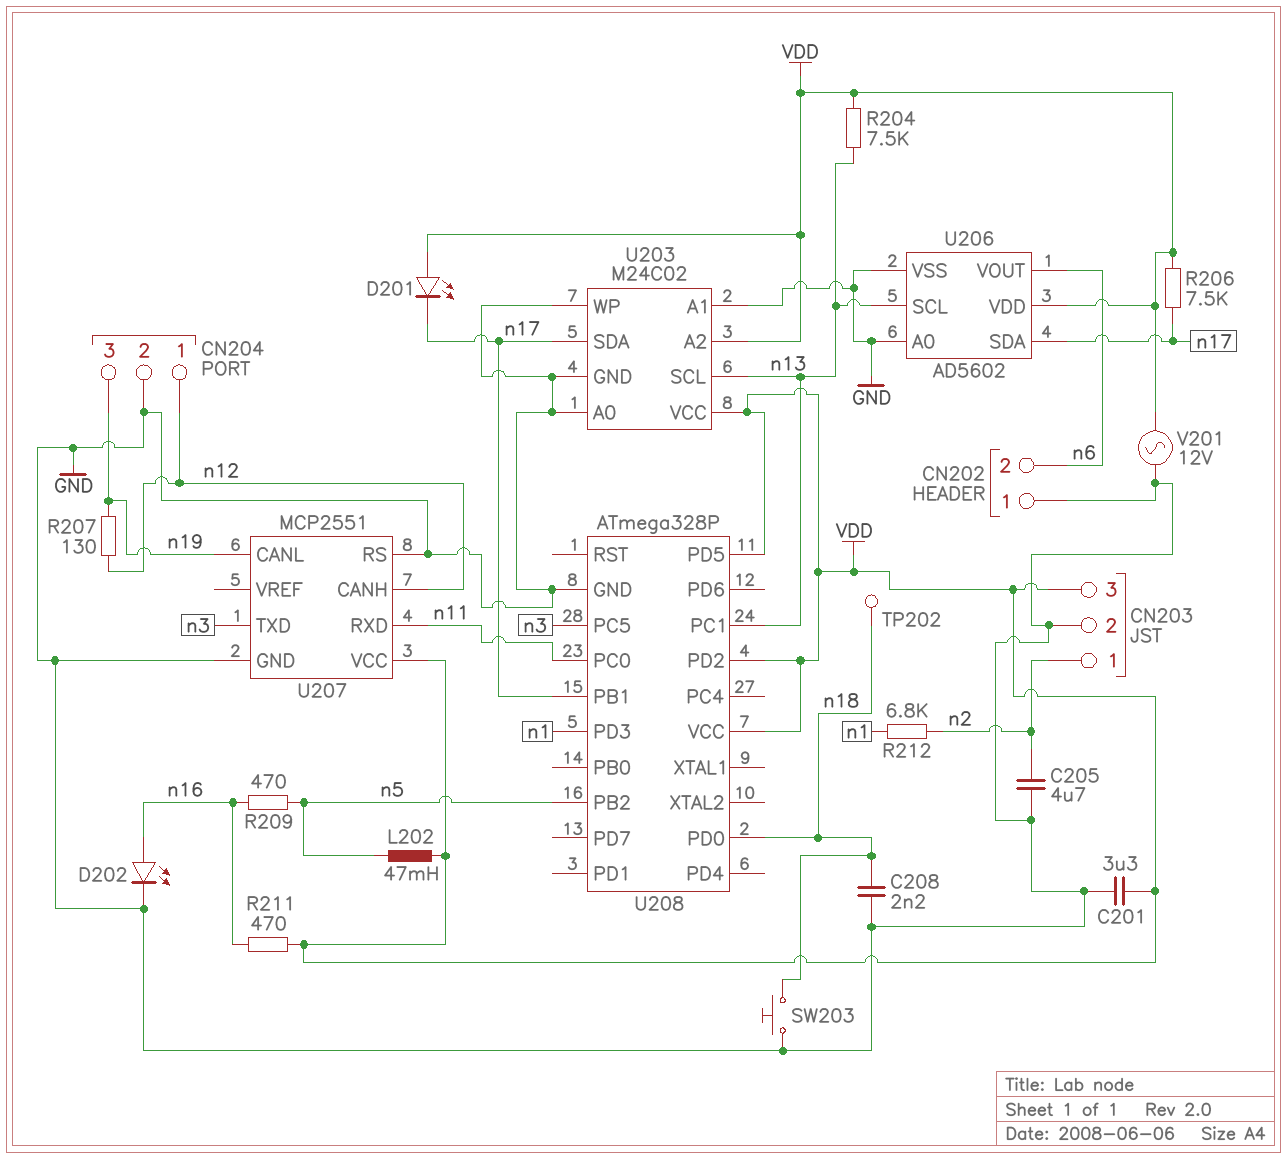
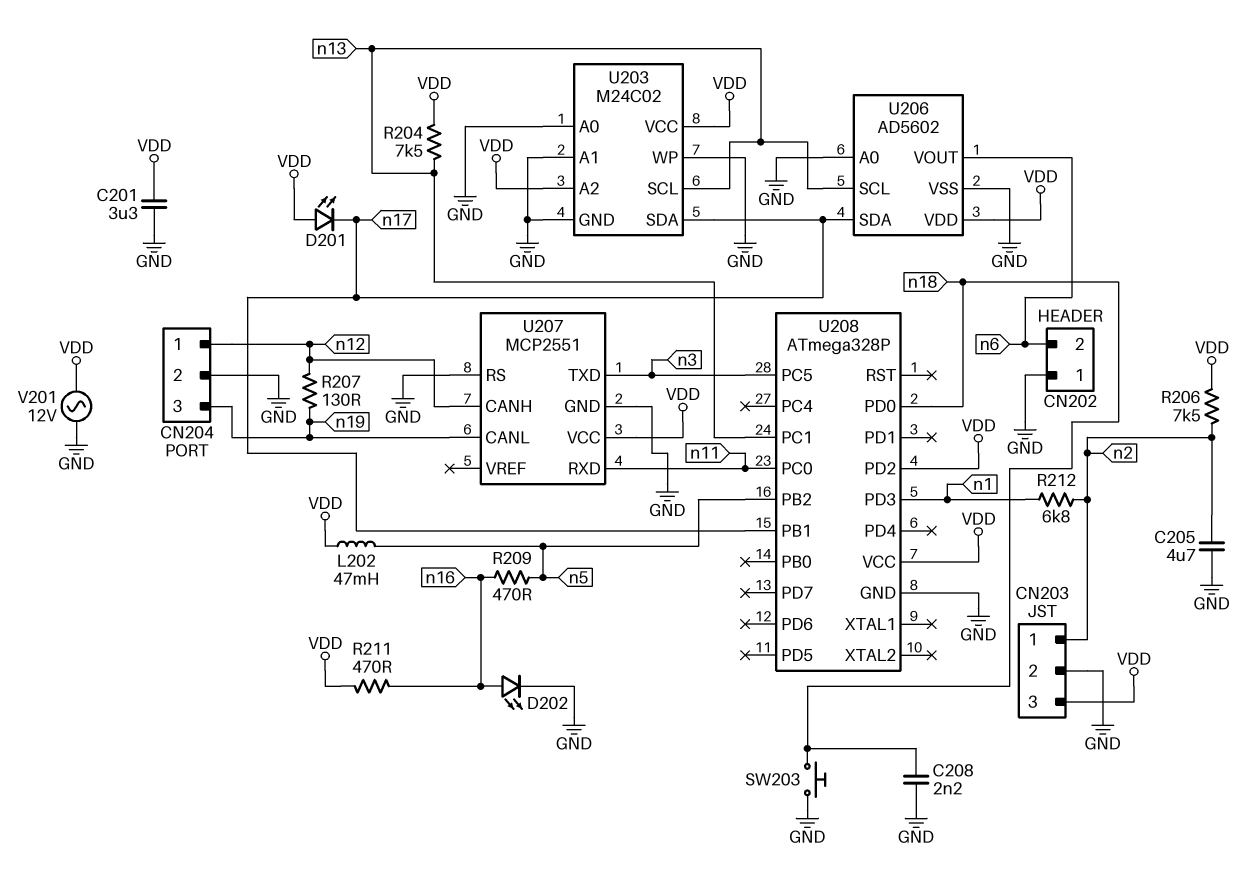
R206: 7.5k (VDD, n17) -> 7.5k (VDD, n2)
TP202: test point (n18) -> none
U208 pin PD5: VDD -> none

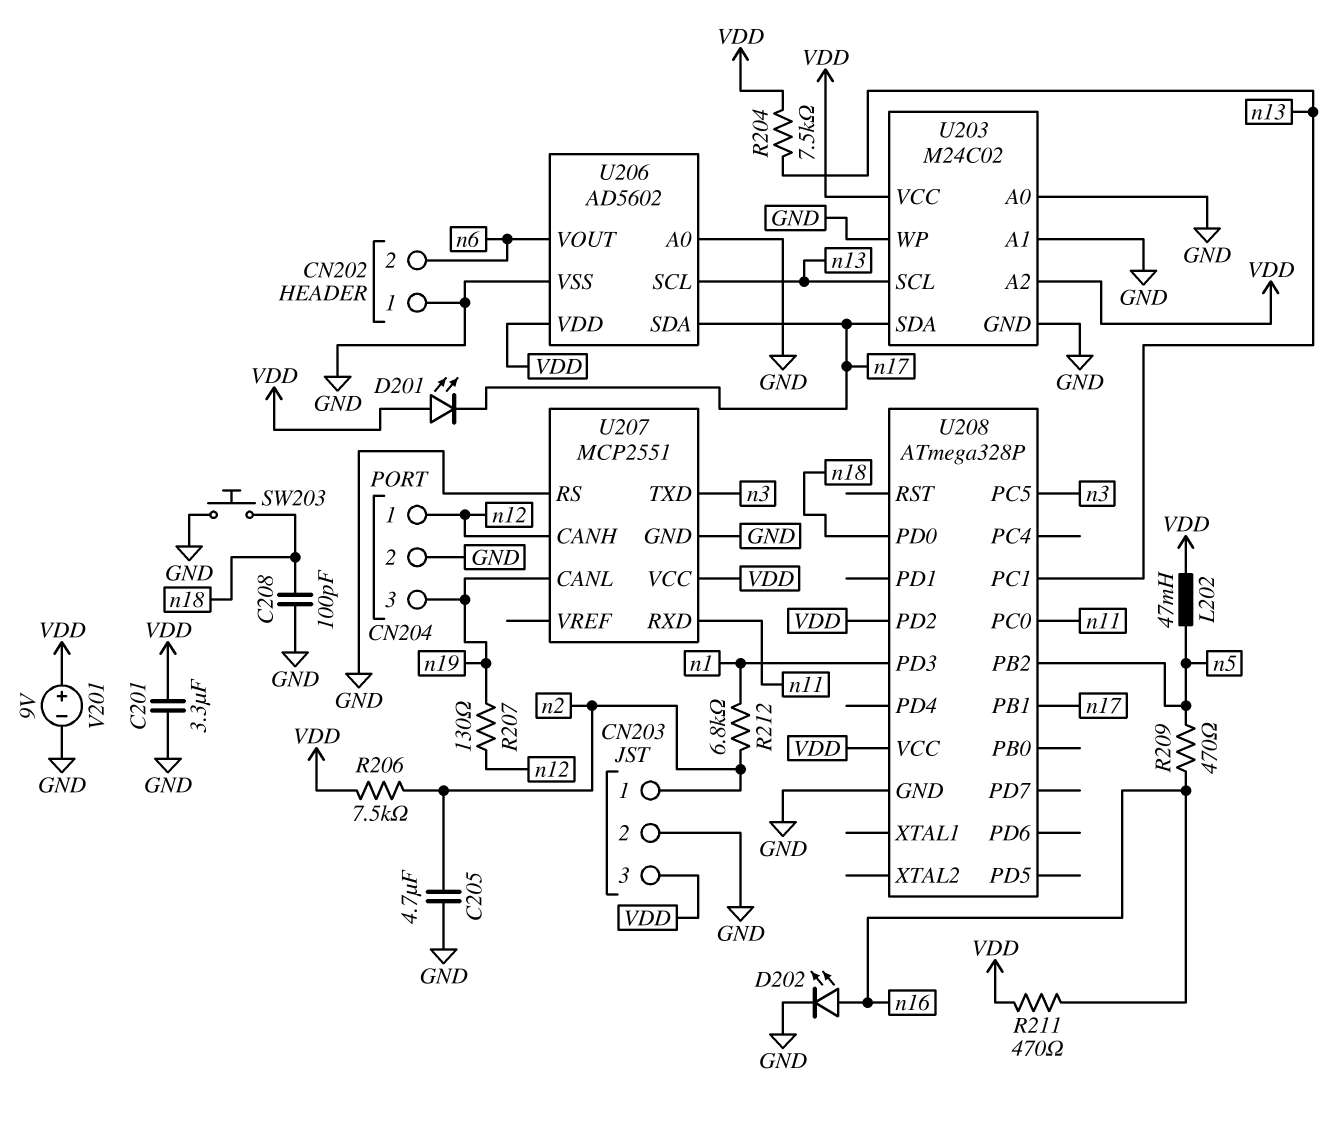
C208: 2.2nF (GND, n18) -> 100pF (GND, n18)
V201: AC 12V (GND, VDD) -> 9V (plus VDD, minus GND)

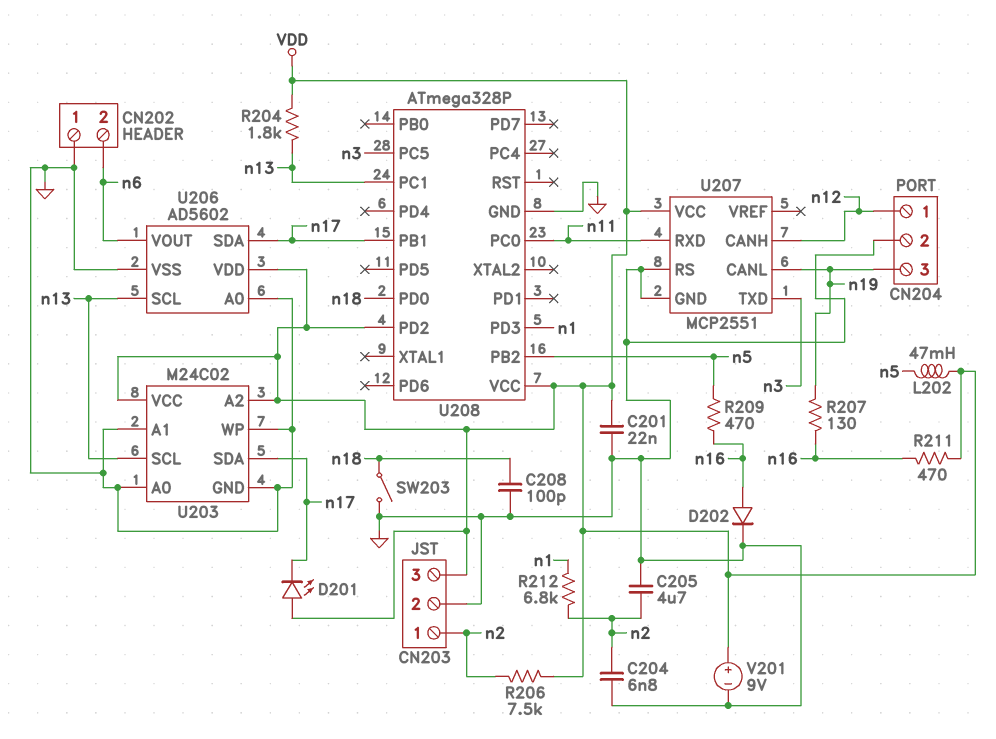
C201: 3.3uF (GND, VDD) -> 22nF (GND, VDD)
C204: none -> 6.8nF (GND, n2)
D202: LED (A n16, K GND) -> diode (A n16, K GND)
R204: 7.5k (VDD, n13) -> 1.8k (VDD, n13)
R207: 130 (n12, n19) -> 130 (n16, n19)
SW203: button (GND, n18) -> switch (GND, n18)

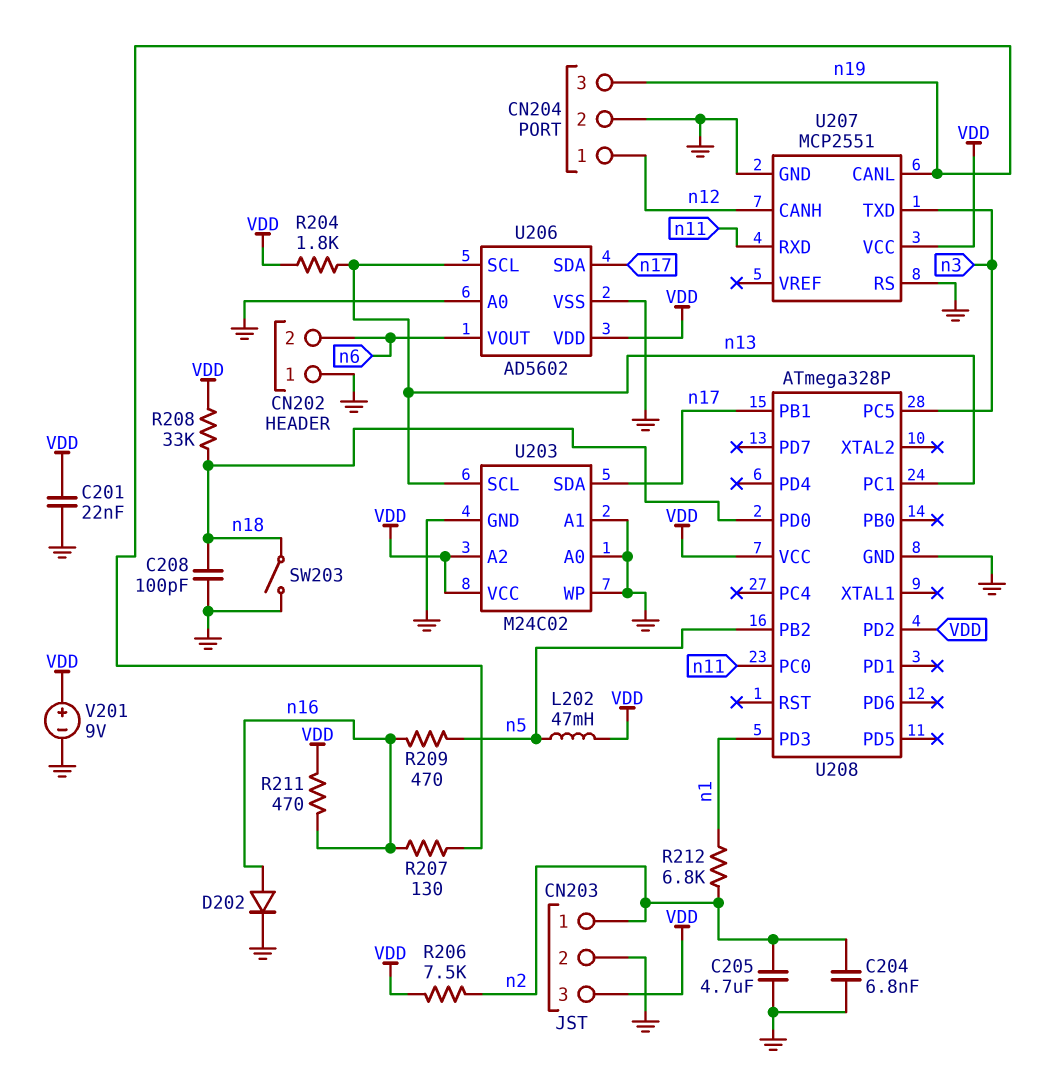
D201: LED (A VDD, K n17) -> none
R208: none -> 33k (VDD, n18)

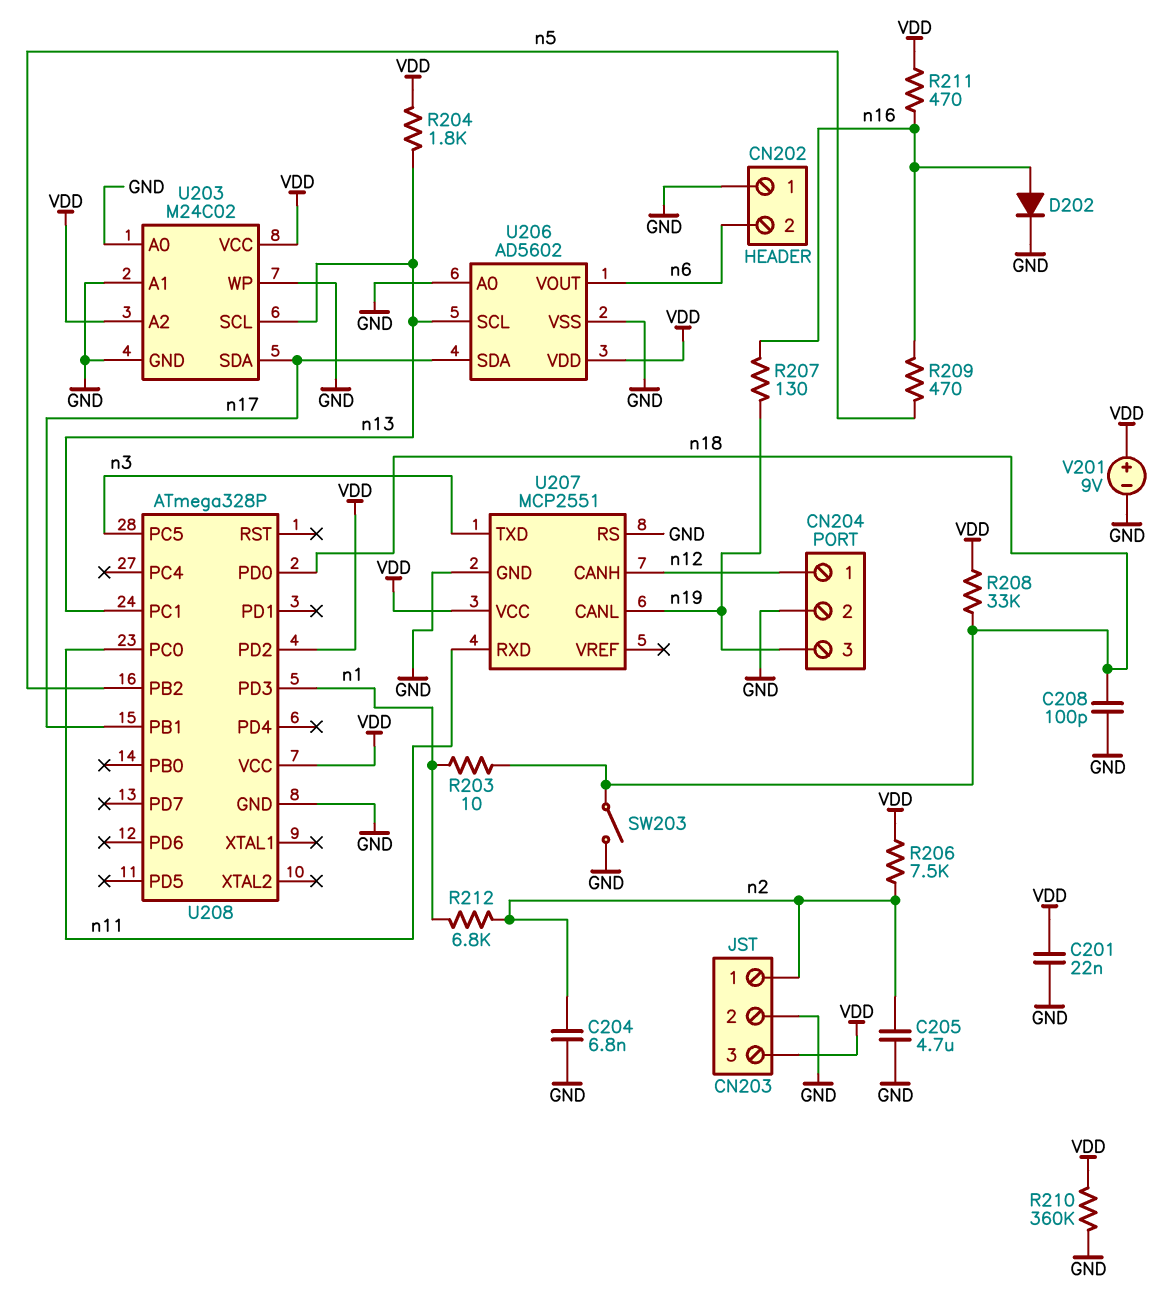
L202: 47mH (VDD, n5) -> none
R203: none -> 10 (n1, n18)
R210: none -> 360k (GND, VDD)

